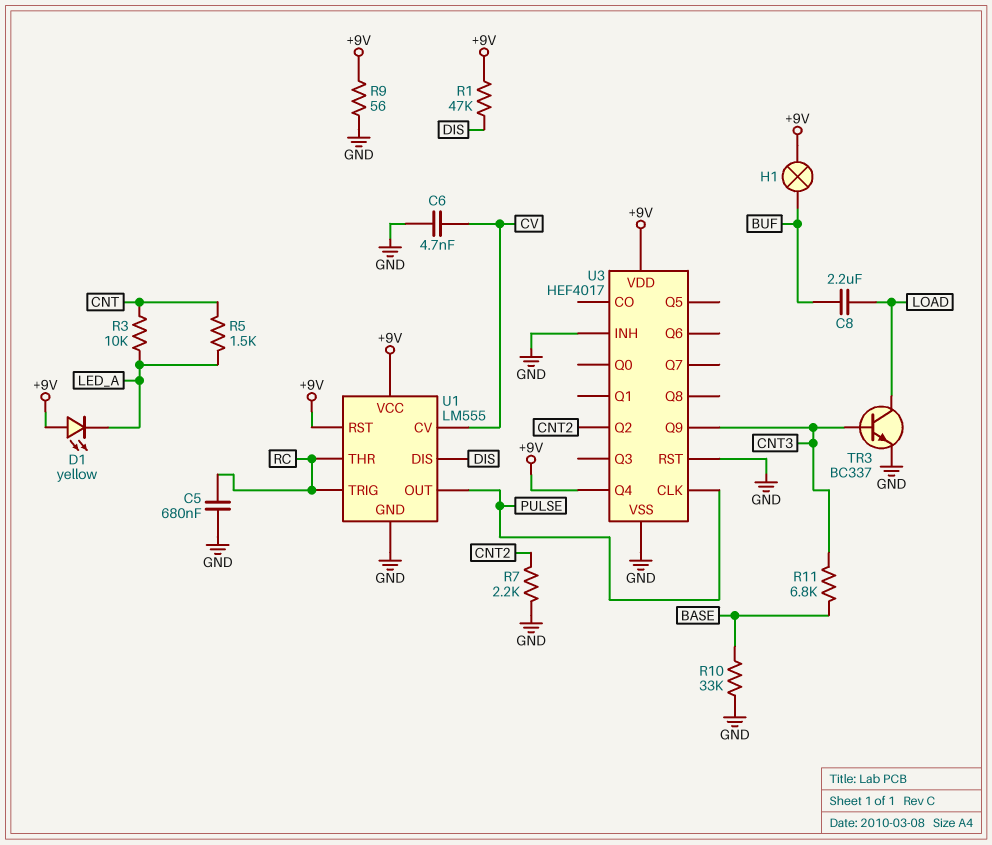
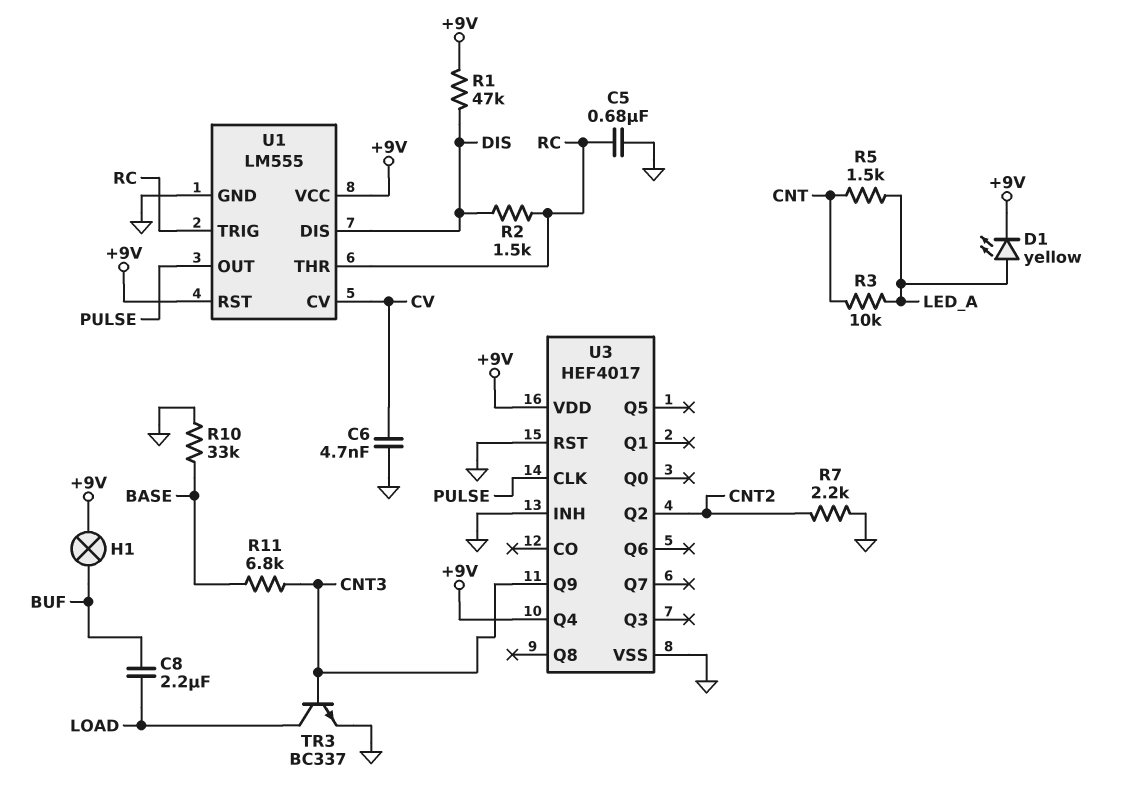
D1: LED yellow (A +9V, K LED_A) -> LED yellow (A LED_A, K +9V)
R2: none -> 1.5k (DIS, RC)
R9: 56 (+9V, GND) -> none

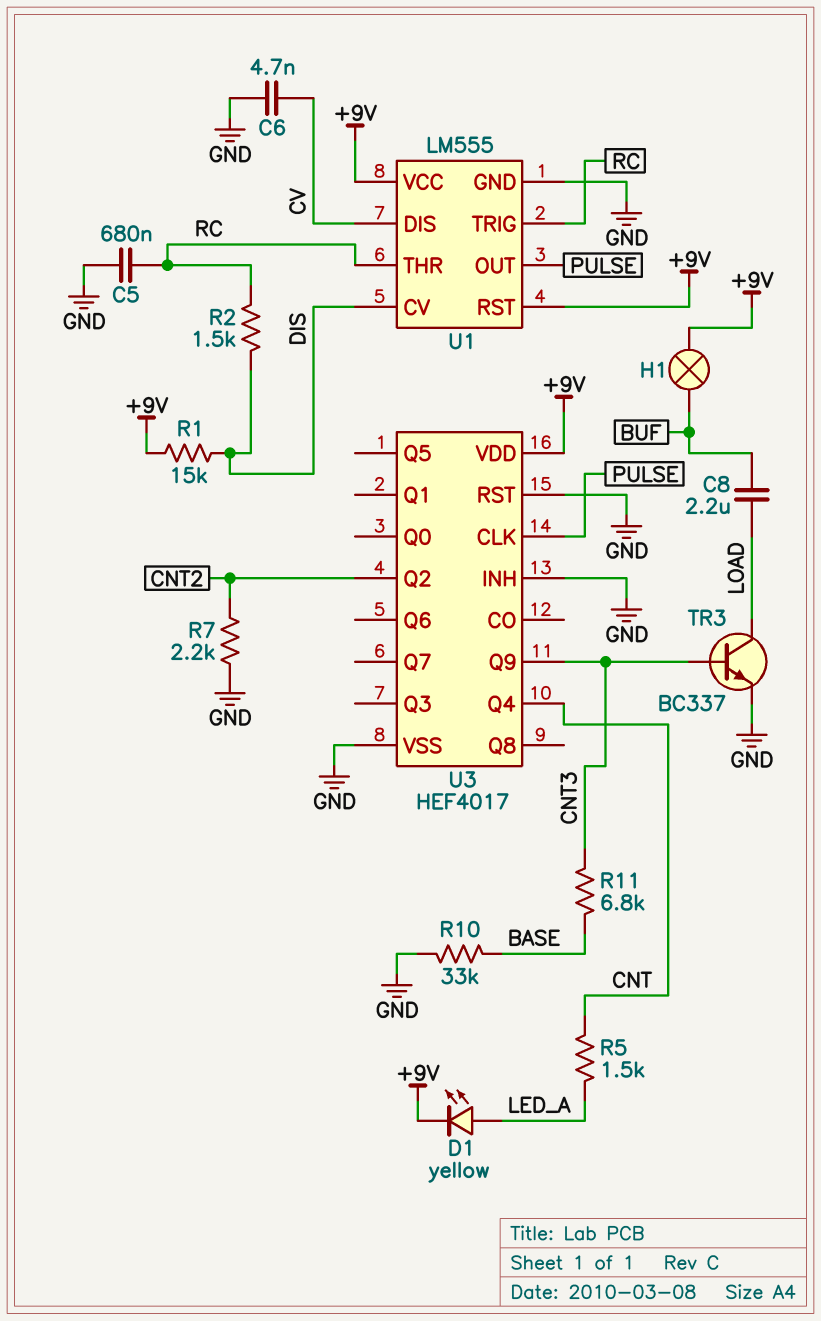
R1: 47k (+9V, DIS) -> 15k (+9V, DIS)
R3: 10k (CNT, LED_A) -> none
U1 pin CV: CV -> DIS
U1 pin DIS: DIS -> CV
U3 pin Q4: +9V -> CNT

